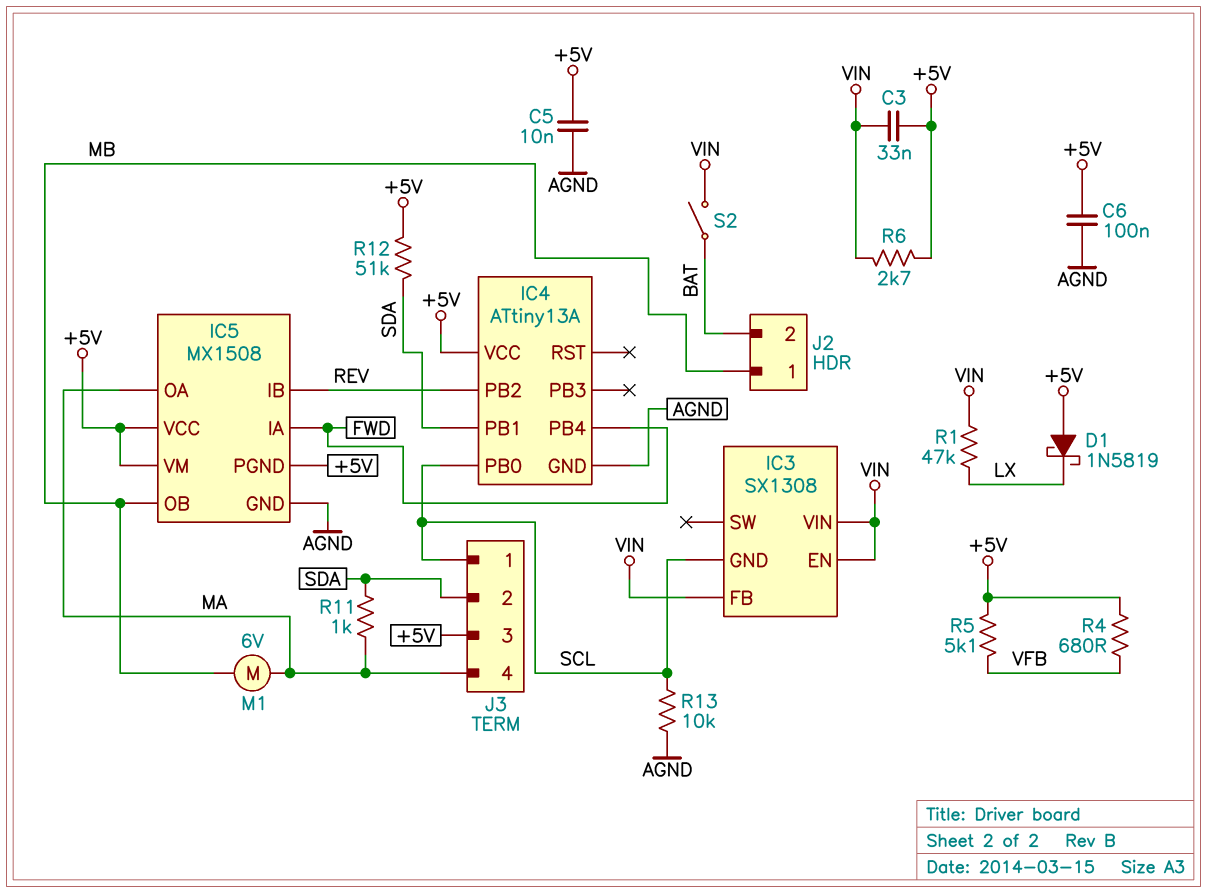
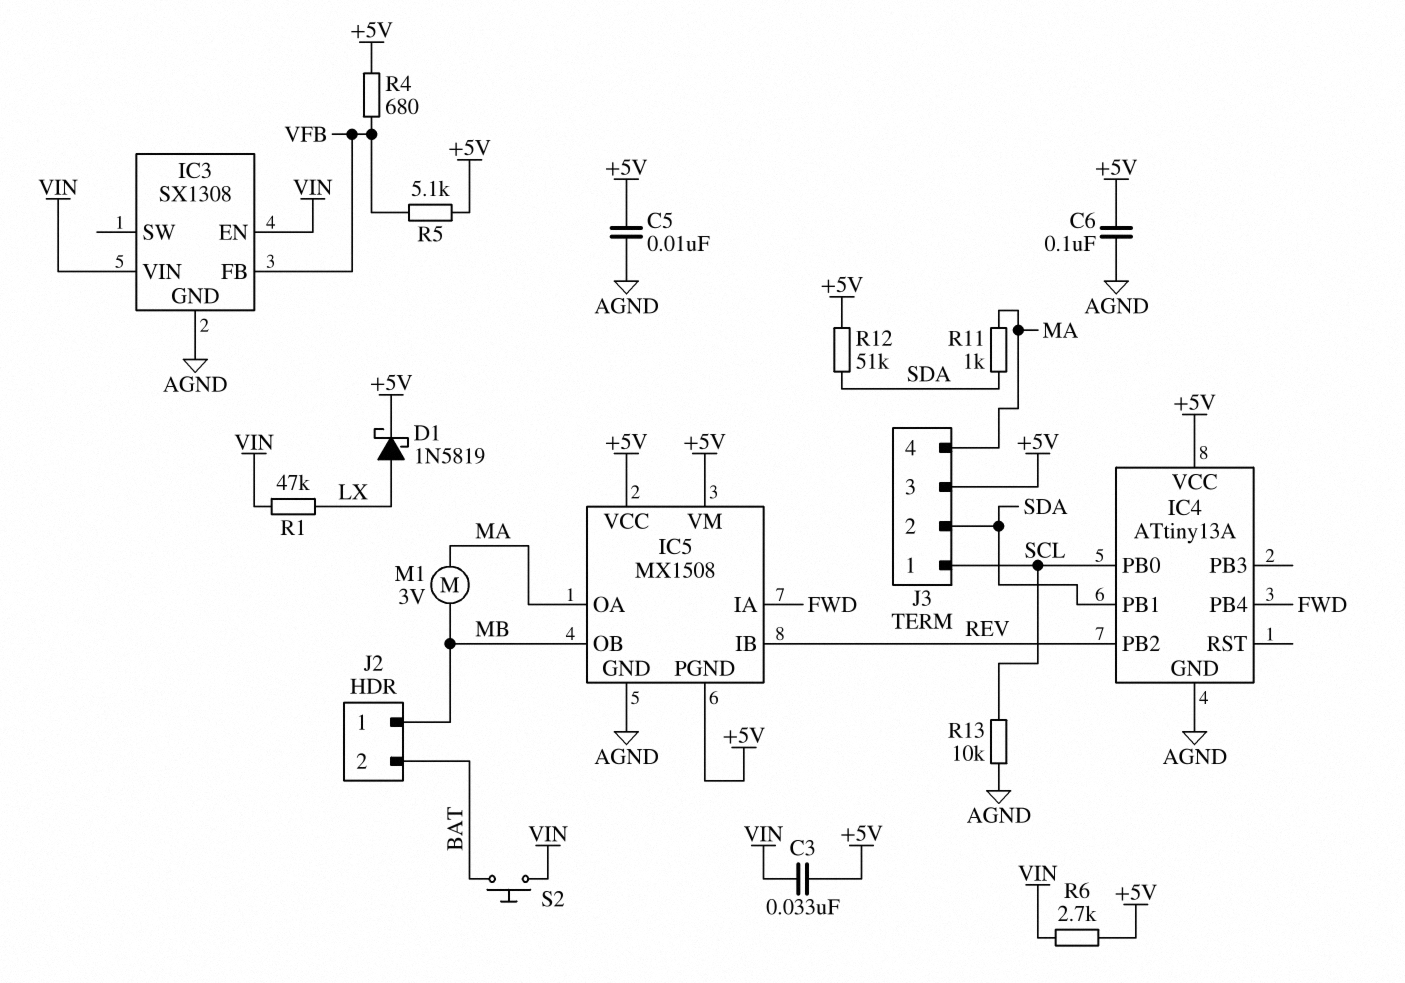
D1: schottky 1N5819 (A +5V, K LX) -> schottky 1N5819 (A LX, K +5V)
IC3 pin FB: VIN -> VFB
IC3 pin GND: SCL -> AGND
M1: motor 6V (MA, MB) -> motor 3V (MA, MB)
S2: switch (BAT, VIN) -> button (BAT, VIN)

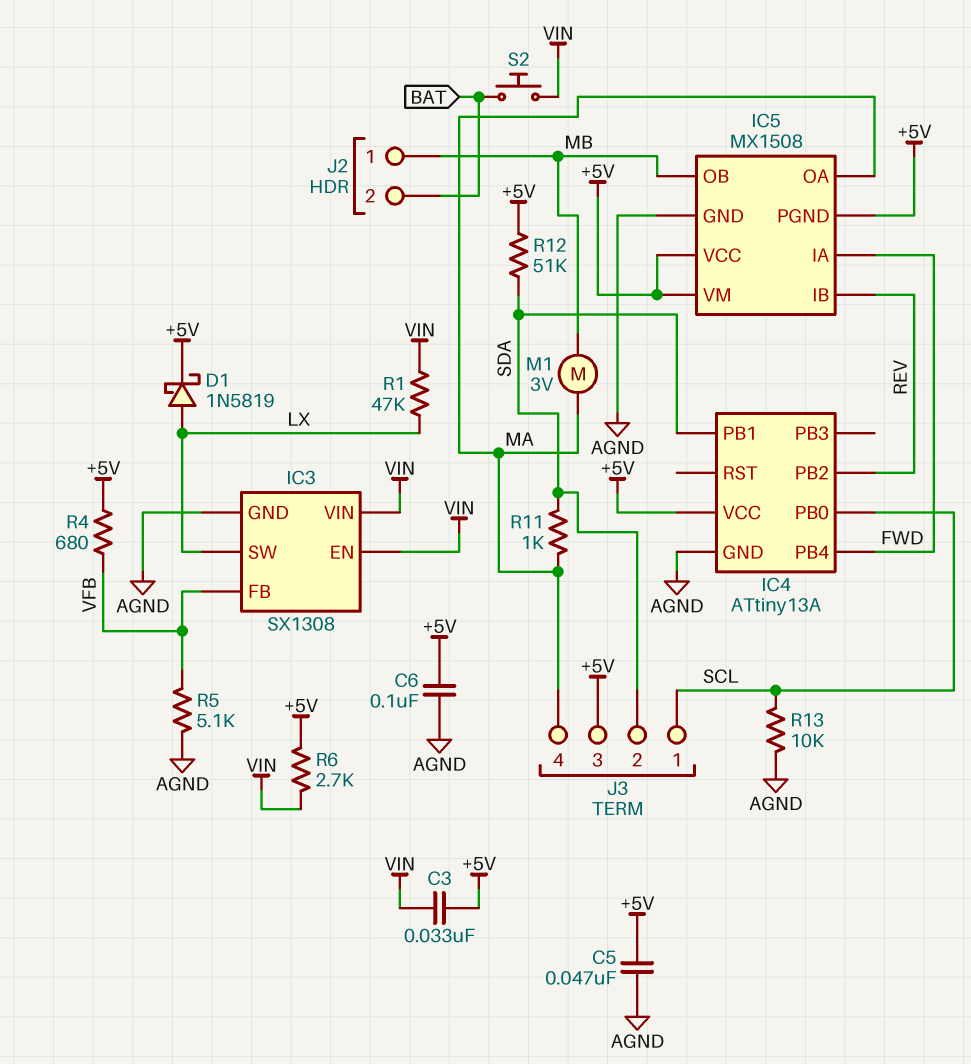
C5: 10nF (+5V, AGND) -> 47nF (+5V, AGND)
IC3 pin SW: none -> LX
R5: 5.1k (+5V, VFB) -> 5.1k (AGND, VFB)

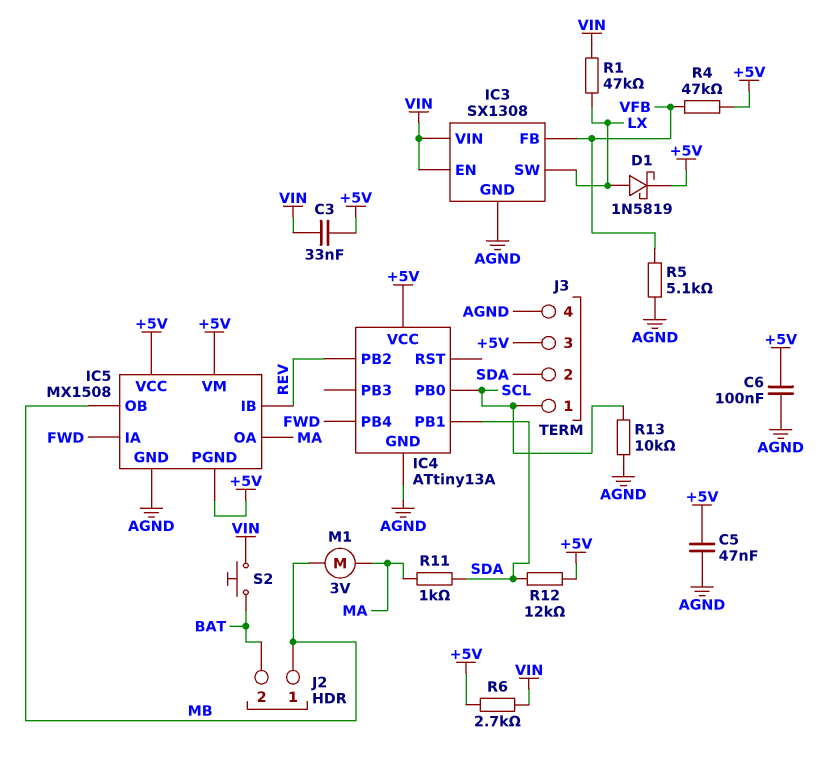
J3 pin 4: MA -> AGND
R4: 680 (+5V, VFB) -> 47k (+5V, VFB)
R12: 51k (+5V, SDA) -> 12k (+5V, SDA)

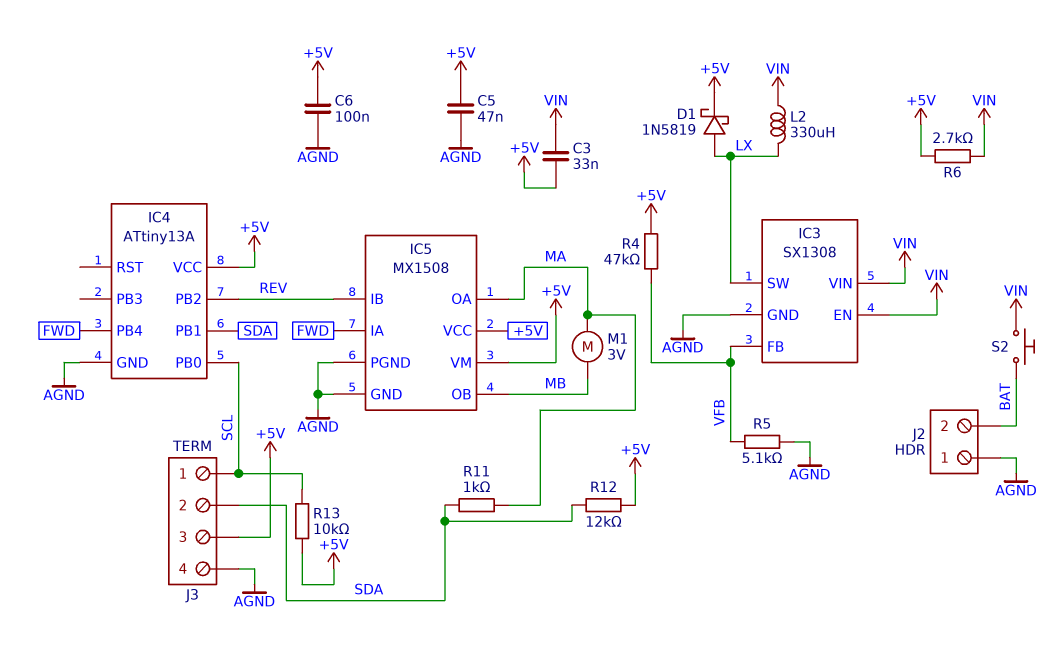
IC5 pin PGND: +5V -> AGND
J2 pin 1: MB -> AGND
L2: none -> 330uH (LX, VIN)
R1: 47k (LX, VIN) -> none
R13: 10k (AGND, SCL) -> 10k (+5V, SCL)

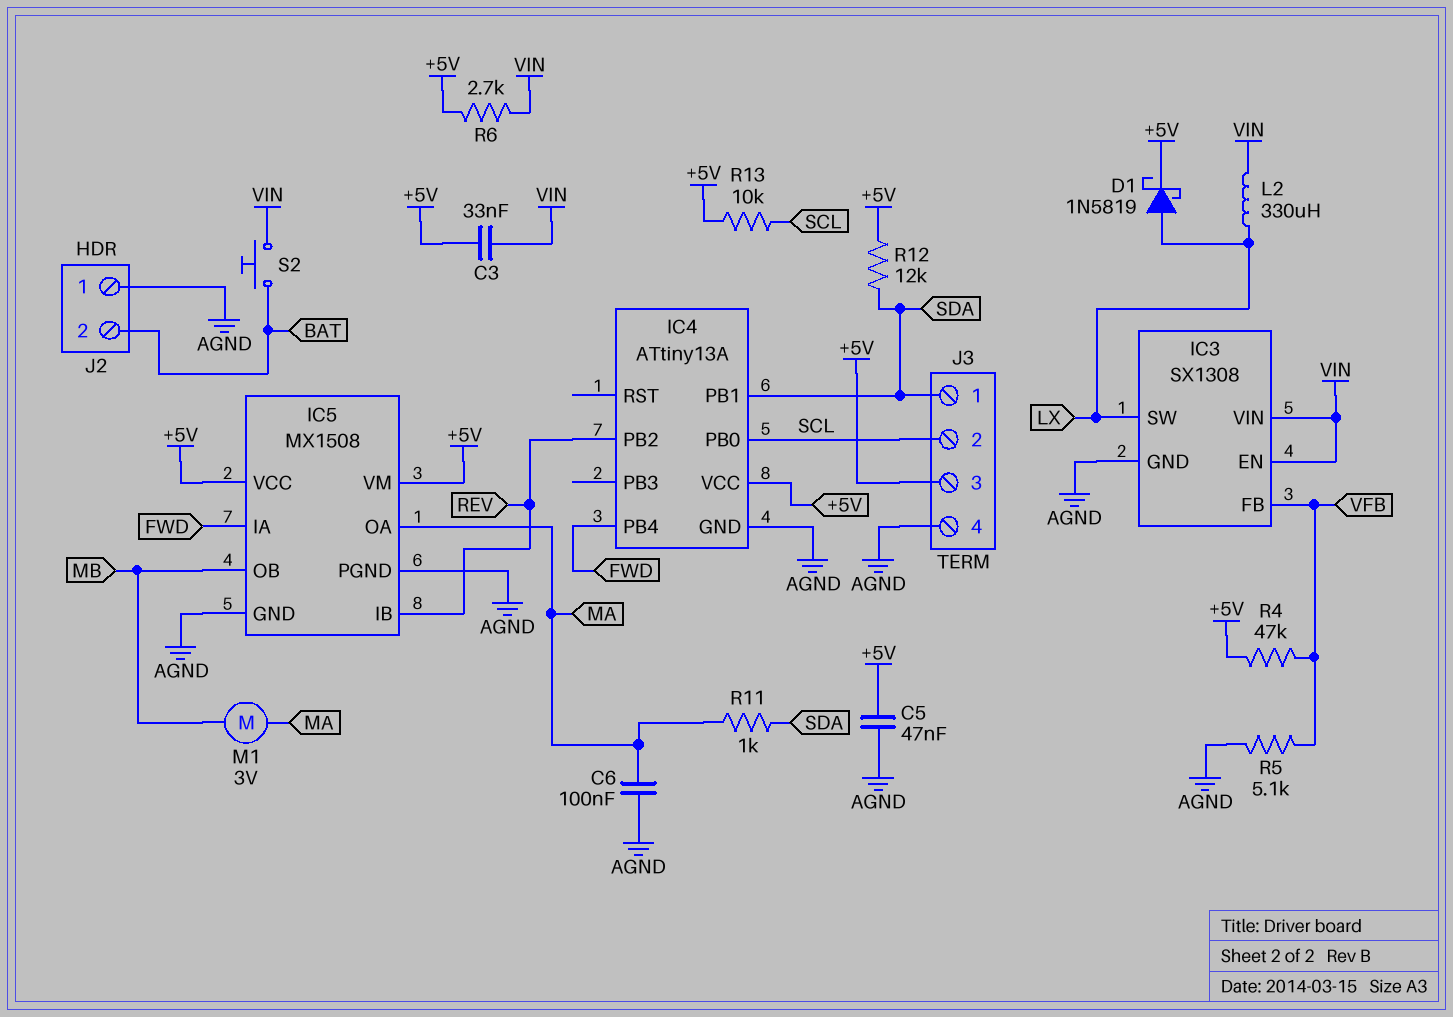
C6: 100nF (+5V, AGND) -> 100nF (AGND, MA)
J3 pin 1: SCL -> SDA
J3 pin 2: SDA -> SCL

